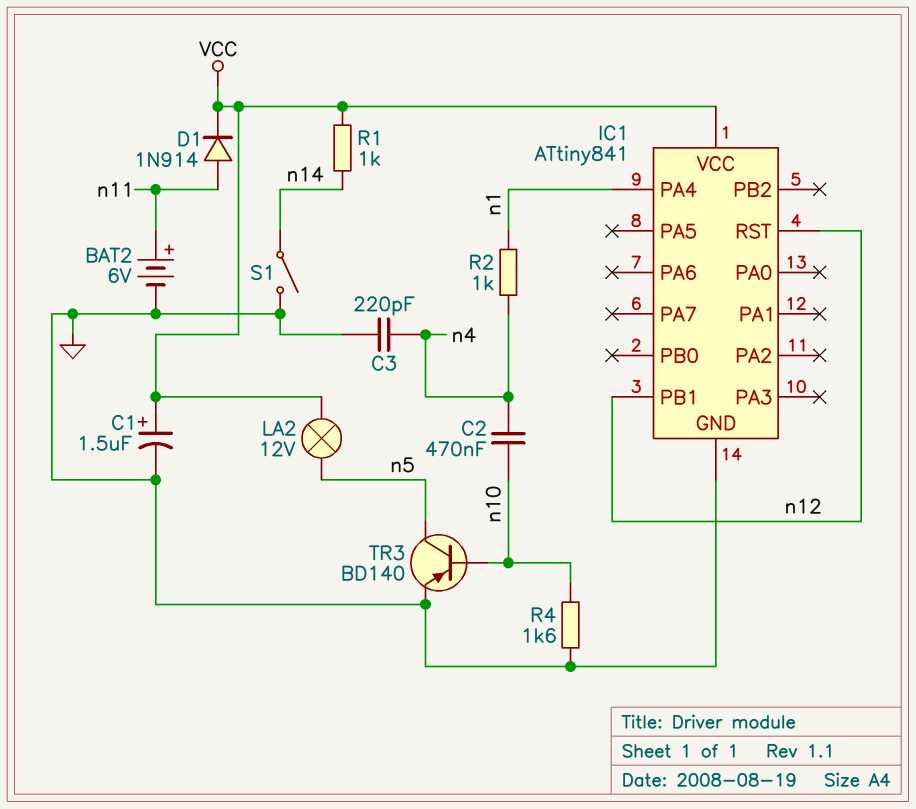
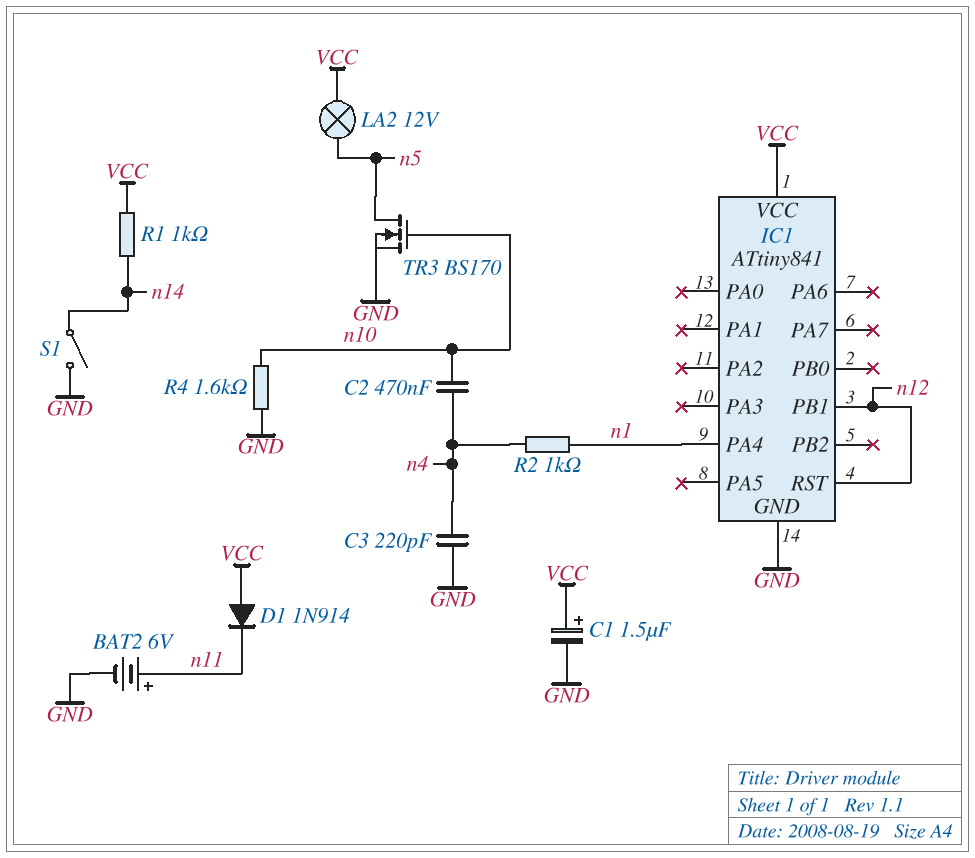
D1: diode 1N914 (A n11, K VCC) -> diode 1N914 (A VCC, K n11)
TR3: PNP BD140 (B n10, C n5, E GND) -> NMOS BS170 (G n10, D n5, S GND)

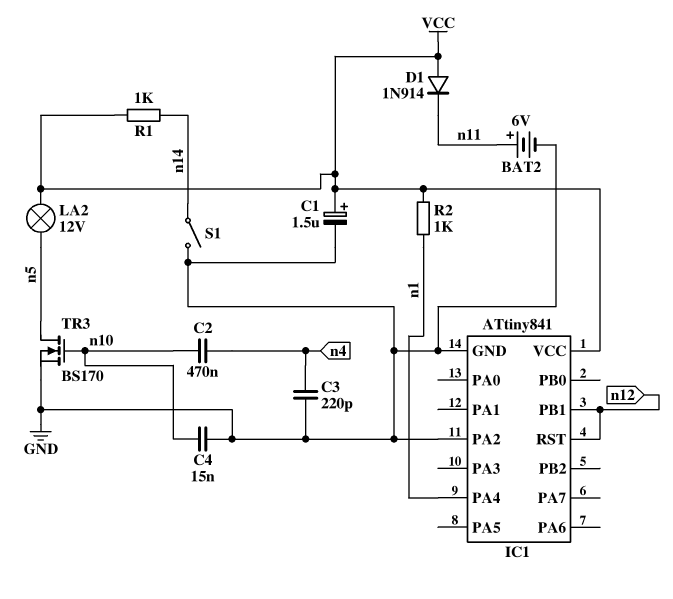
C4: none -> 15nF (GND, n10)
IC1 pin PA2: none -> GND
R2: 1k (n1, n4) -> 1k (VCC, n1)
R4: 1.6k (GND, n10) -> none

